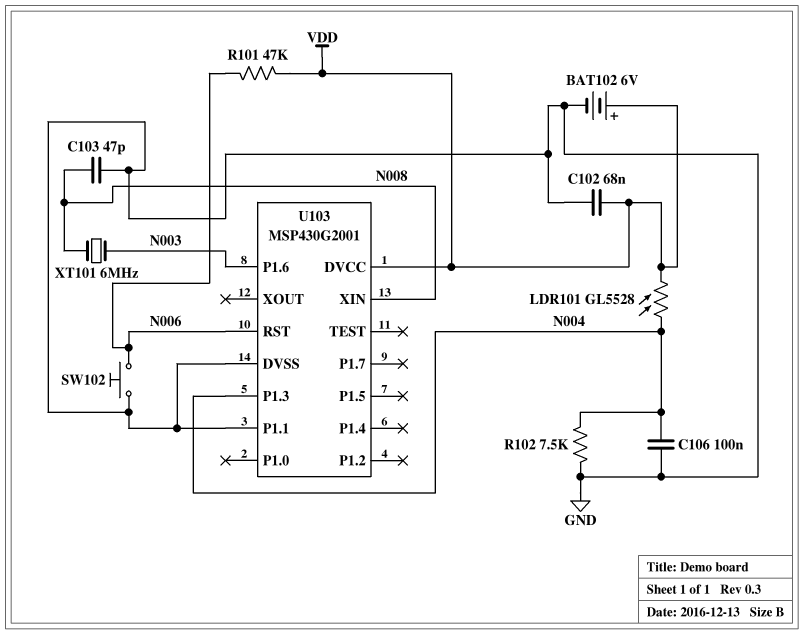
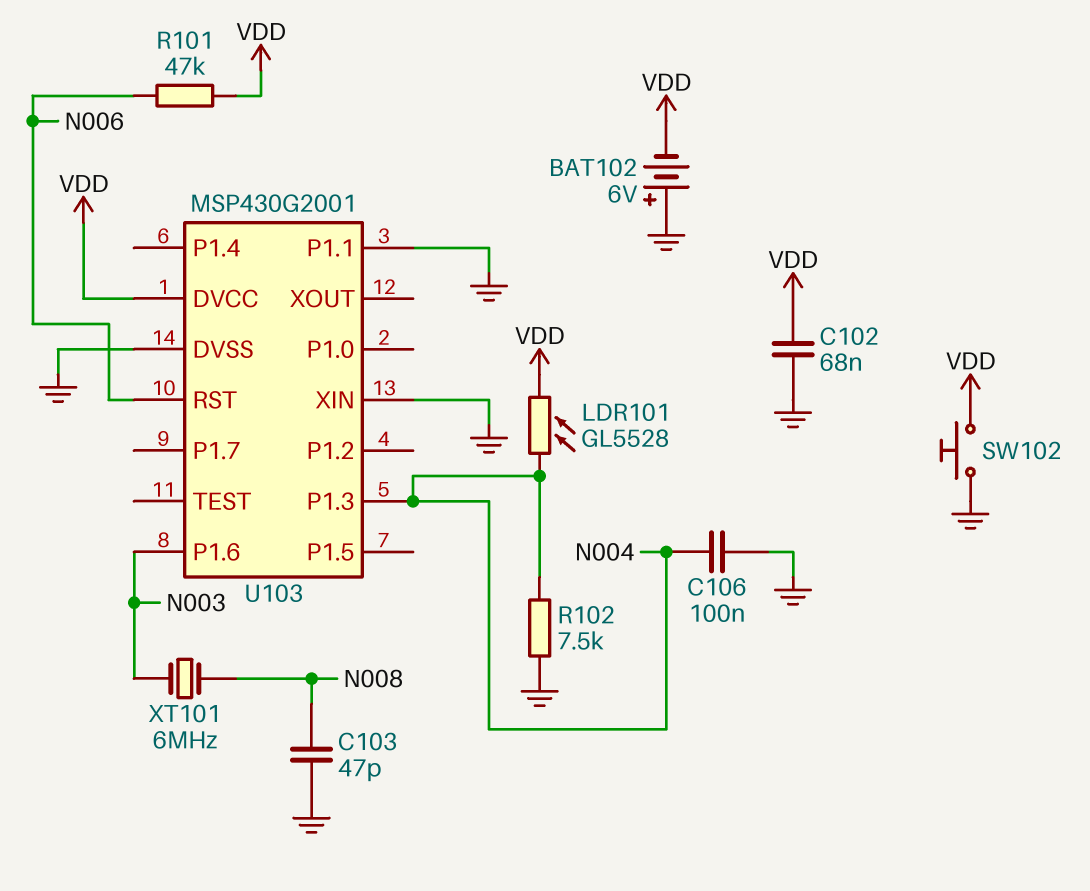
BAT102: 6V (plus VDD, minus GND) -> 6V (plus GND, minus VDD)
SW102: button (GND, N006) -> button (GND, VDD)
U103 pin XIN: N008 -> GND

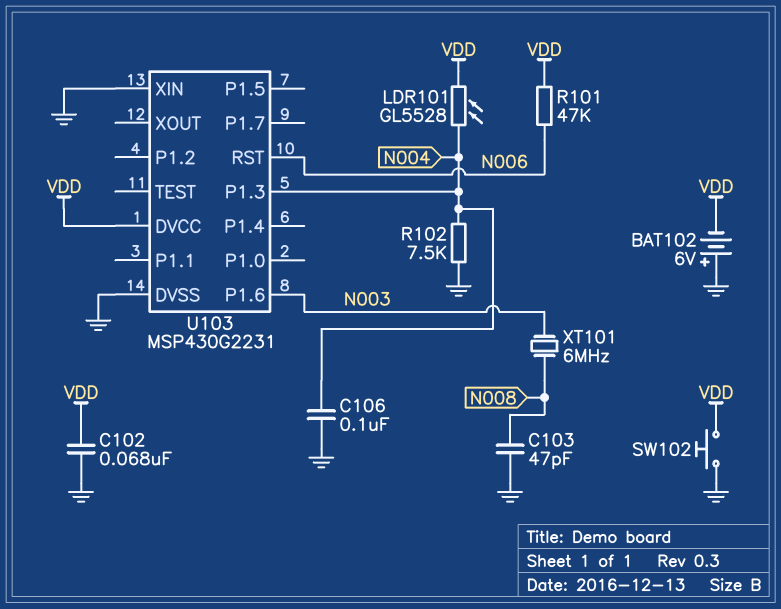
U103: MSP430G2001 -> MSP430G2231
U103 pin P1.1: GND -> none

